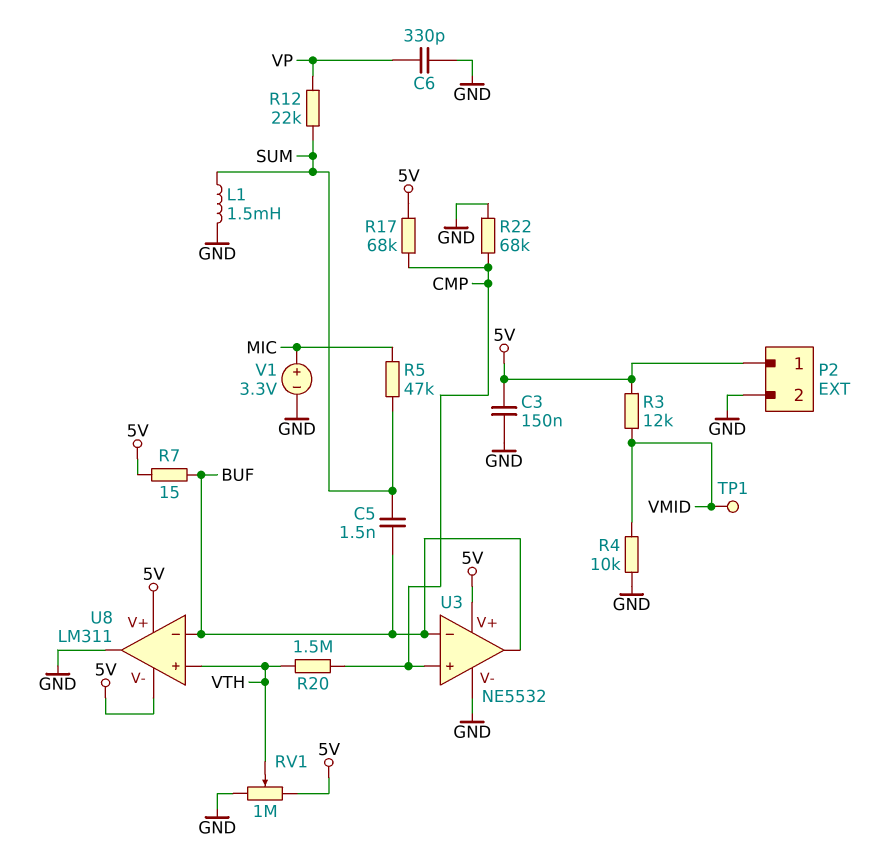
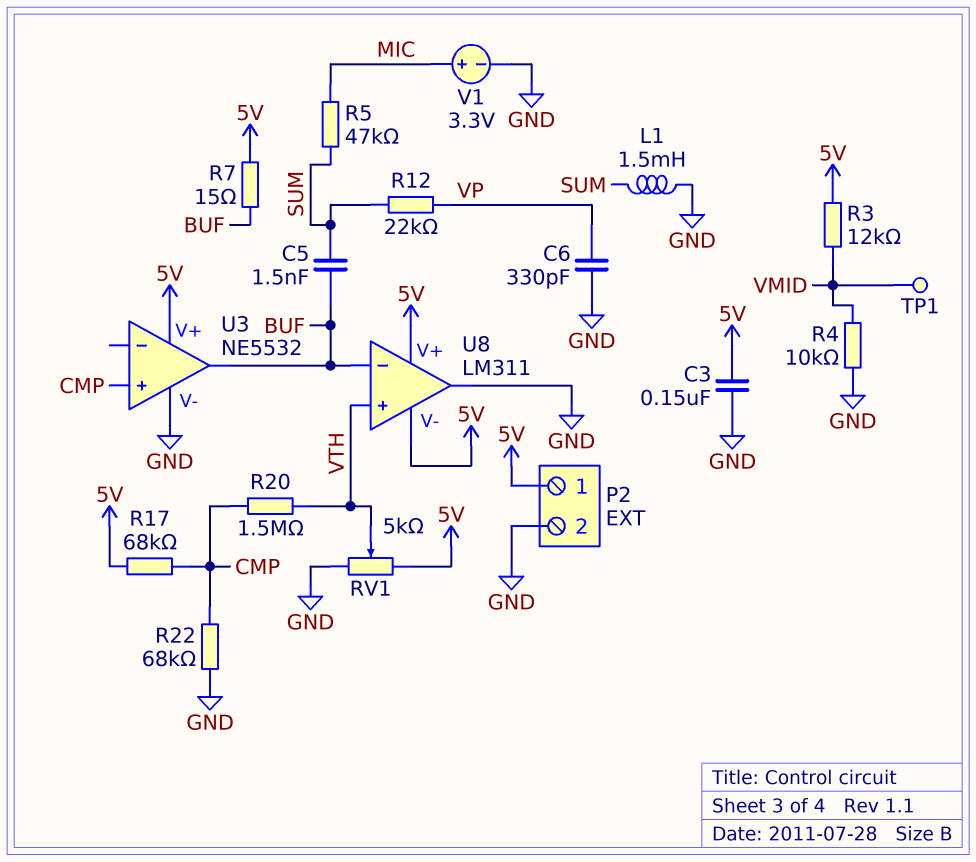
RV1: 1M (5V, GND, wiper VTH) -> 5k (5V, GND, wiper VTH)
U3 pin in-: BUF -> none

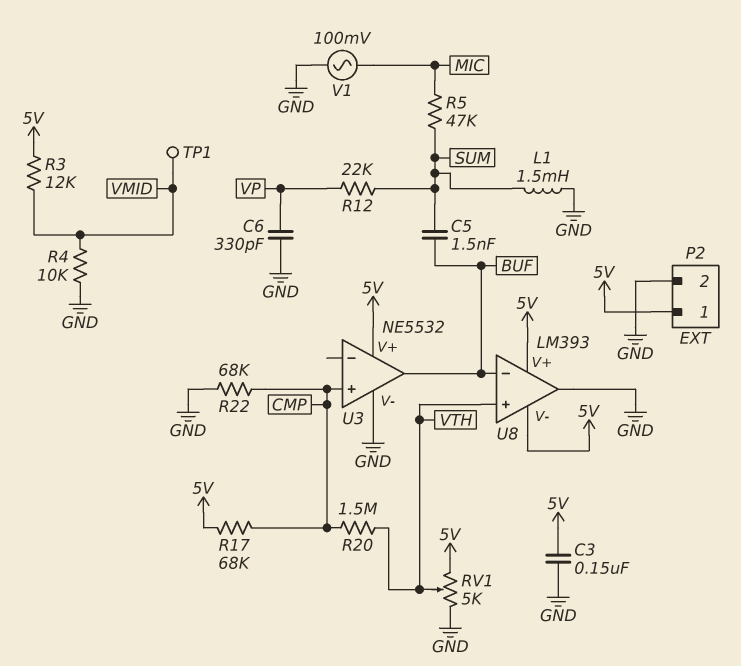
R7: 15 (5V, BUF) -> none
U8: LM311 -> LM393
V1: 3.3V (plus MIC, minus GND) -> AC 100mV (GND, MIC)

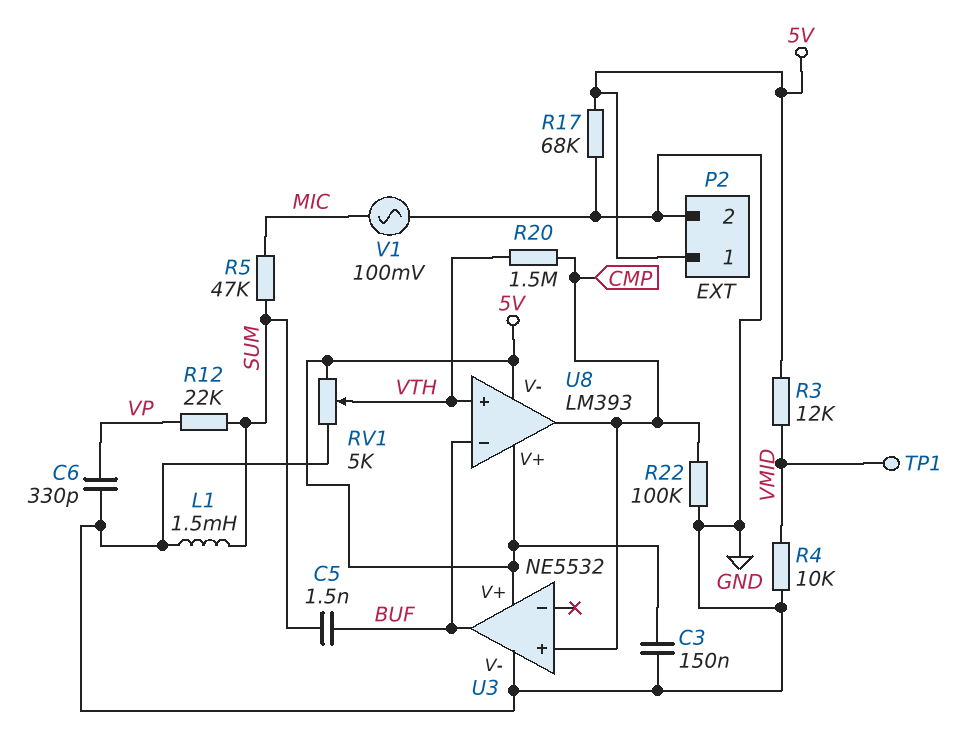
R17: 68k (5V, CMP) -> 68k (5V, GND)
R22: 68k (CMP, GND) -> 100k (CMP, GND)
U8 pin out: GND -> CMP

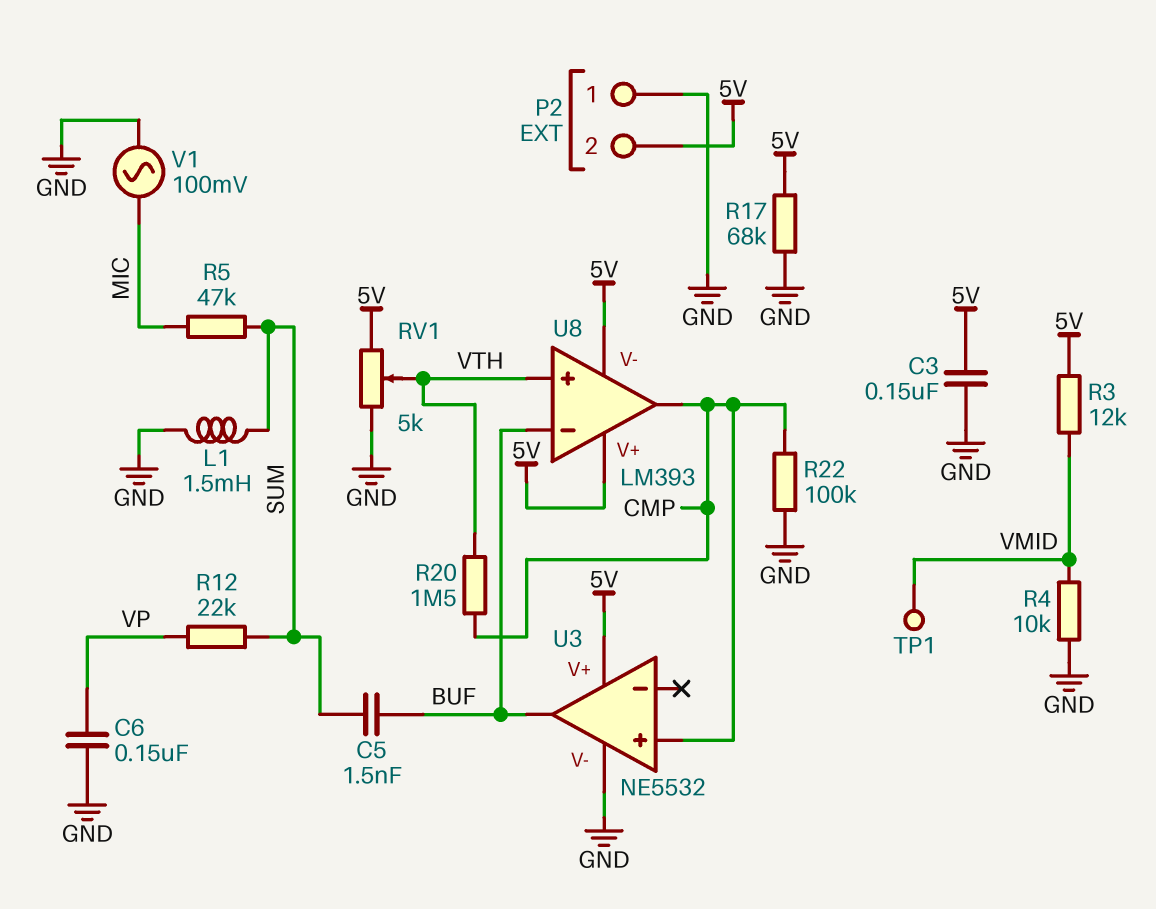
C6: 330pF (GND, VP) -> 150nF (GND, VP)
P2 pin 1: 5V -> GND
P2 pin 2: GND -> 5V

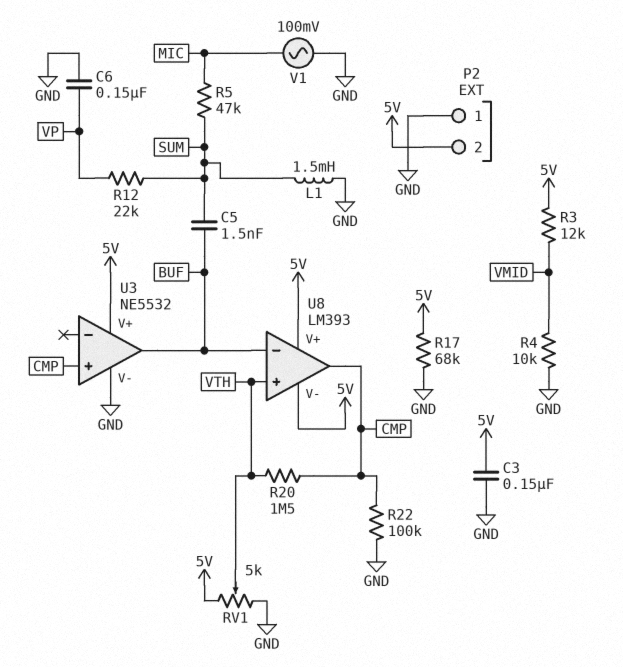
TP1: test point (VMID) -> none

